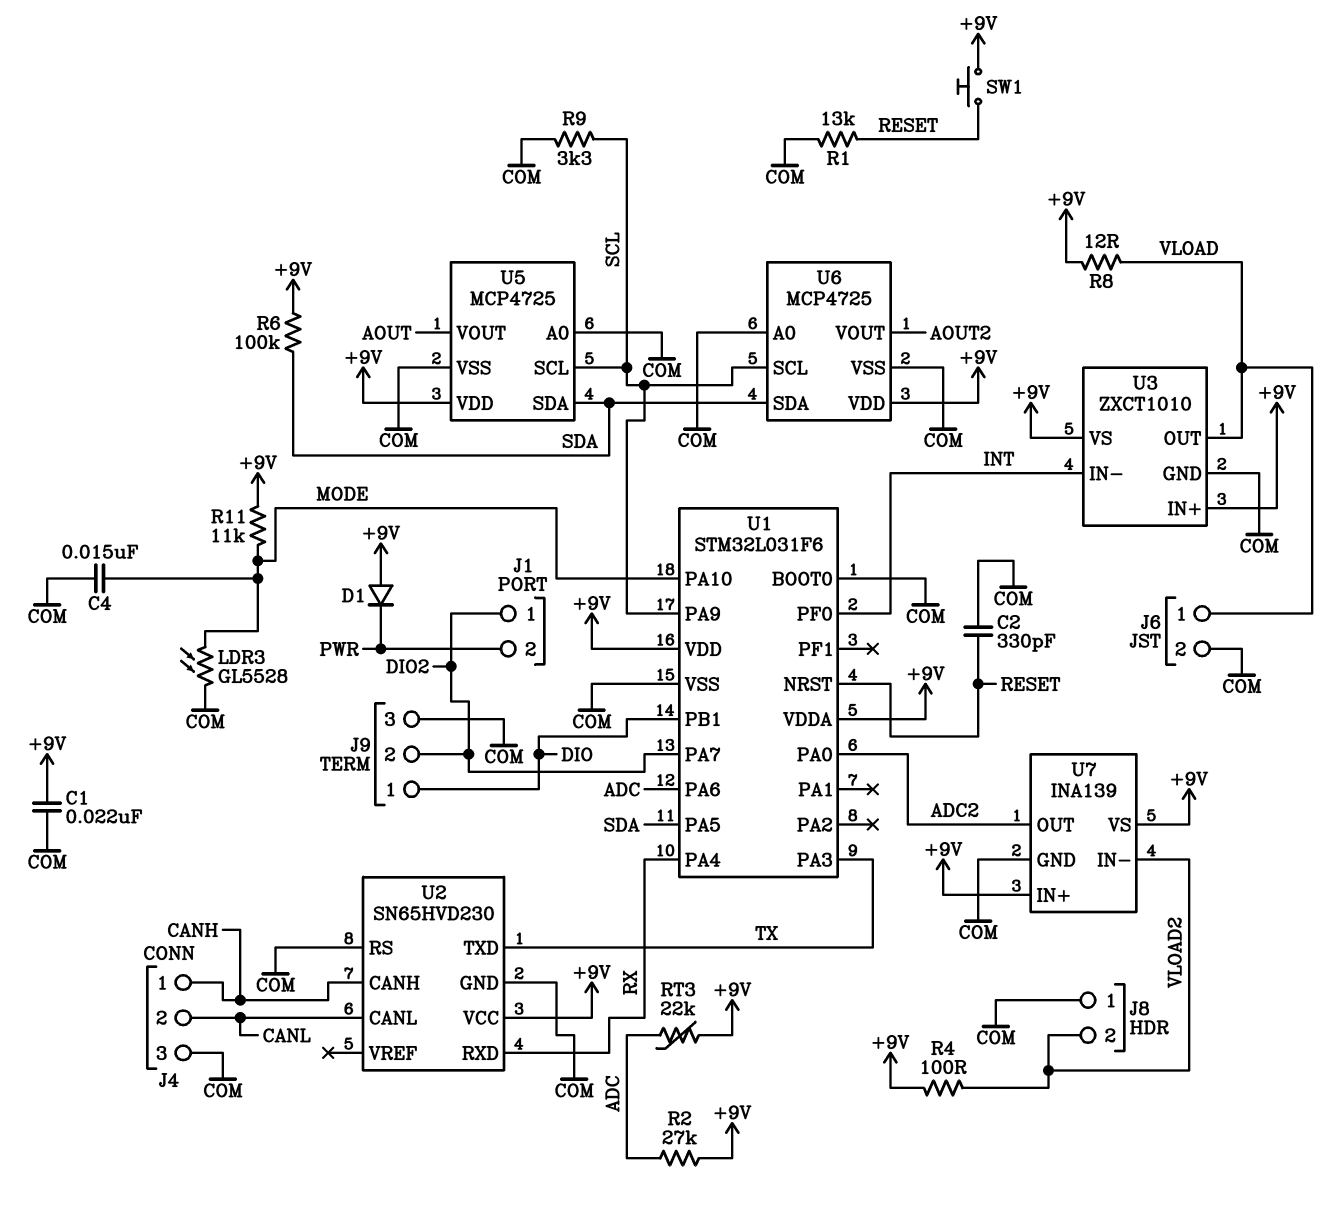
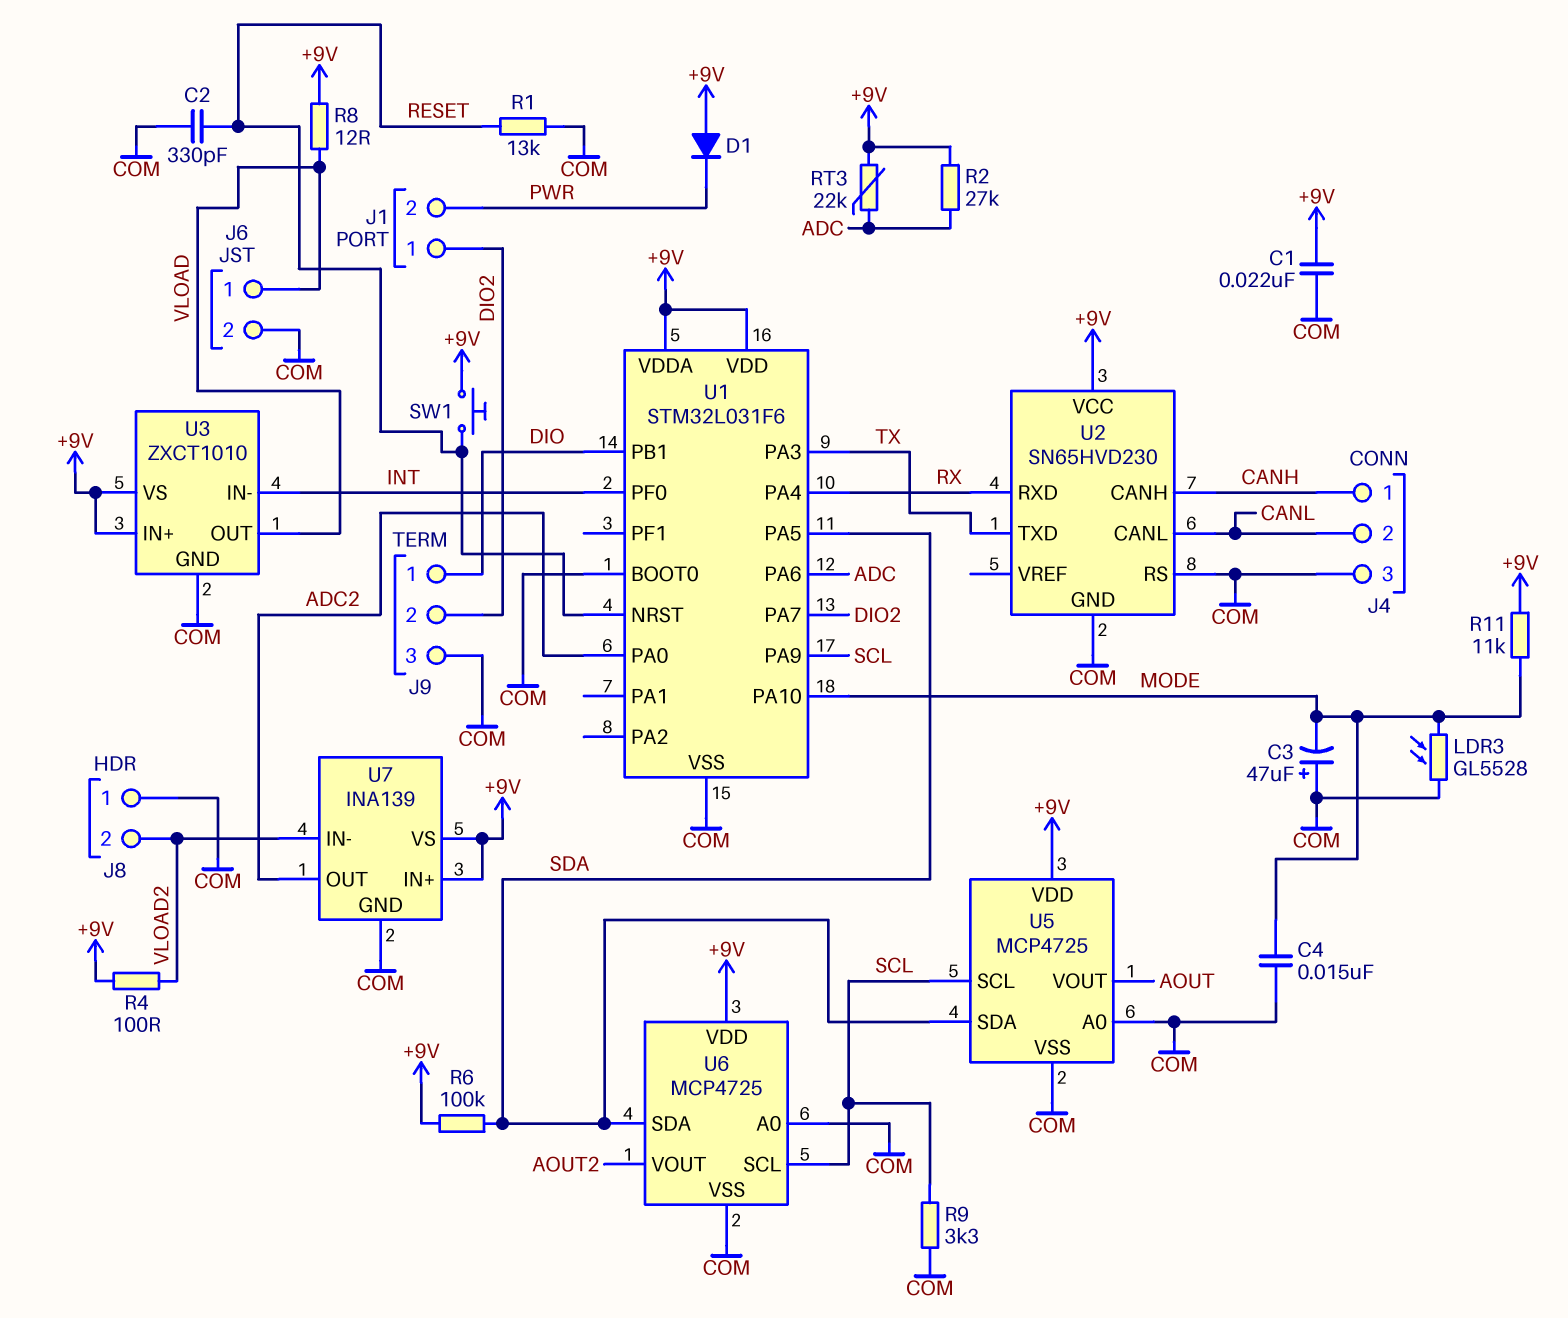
C3: none -> 47uF (plus COM, minus MODE)

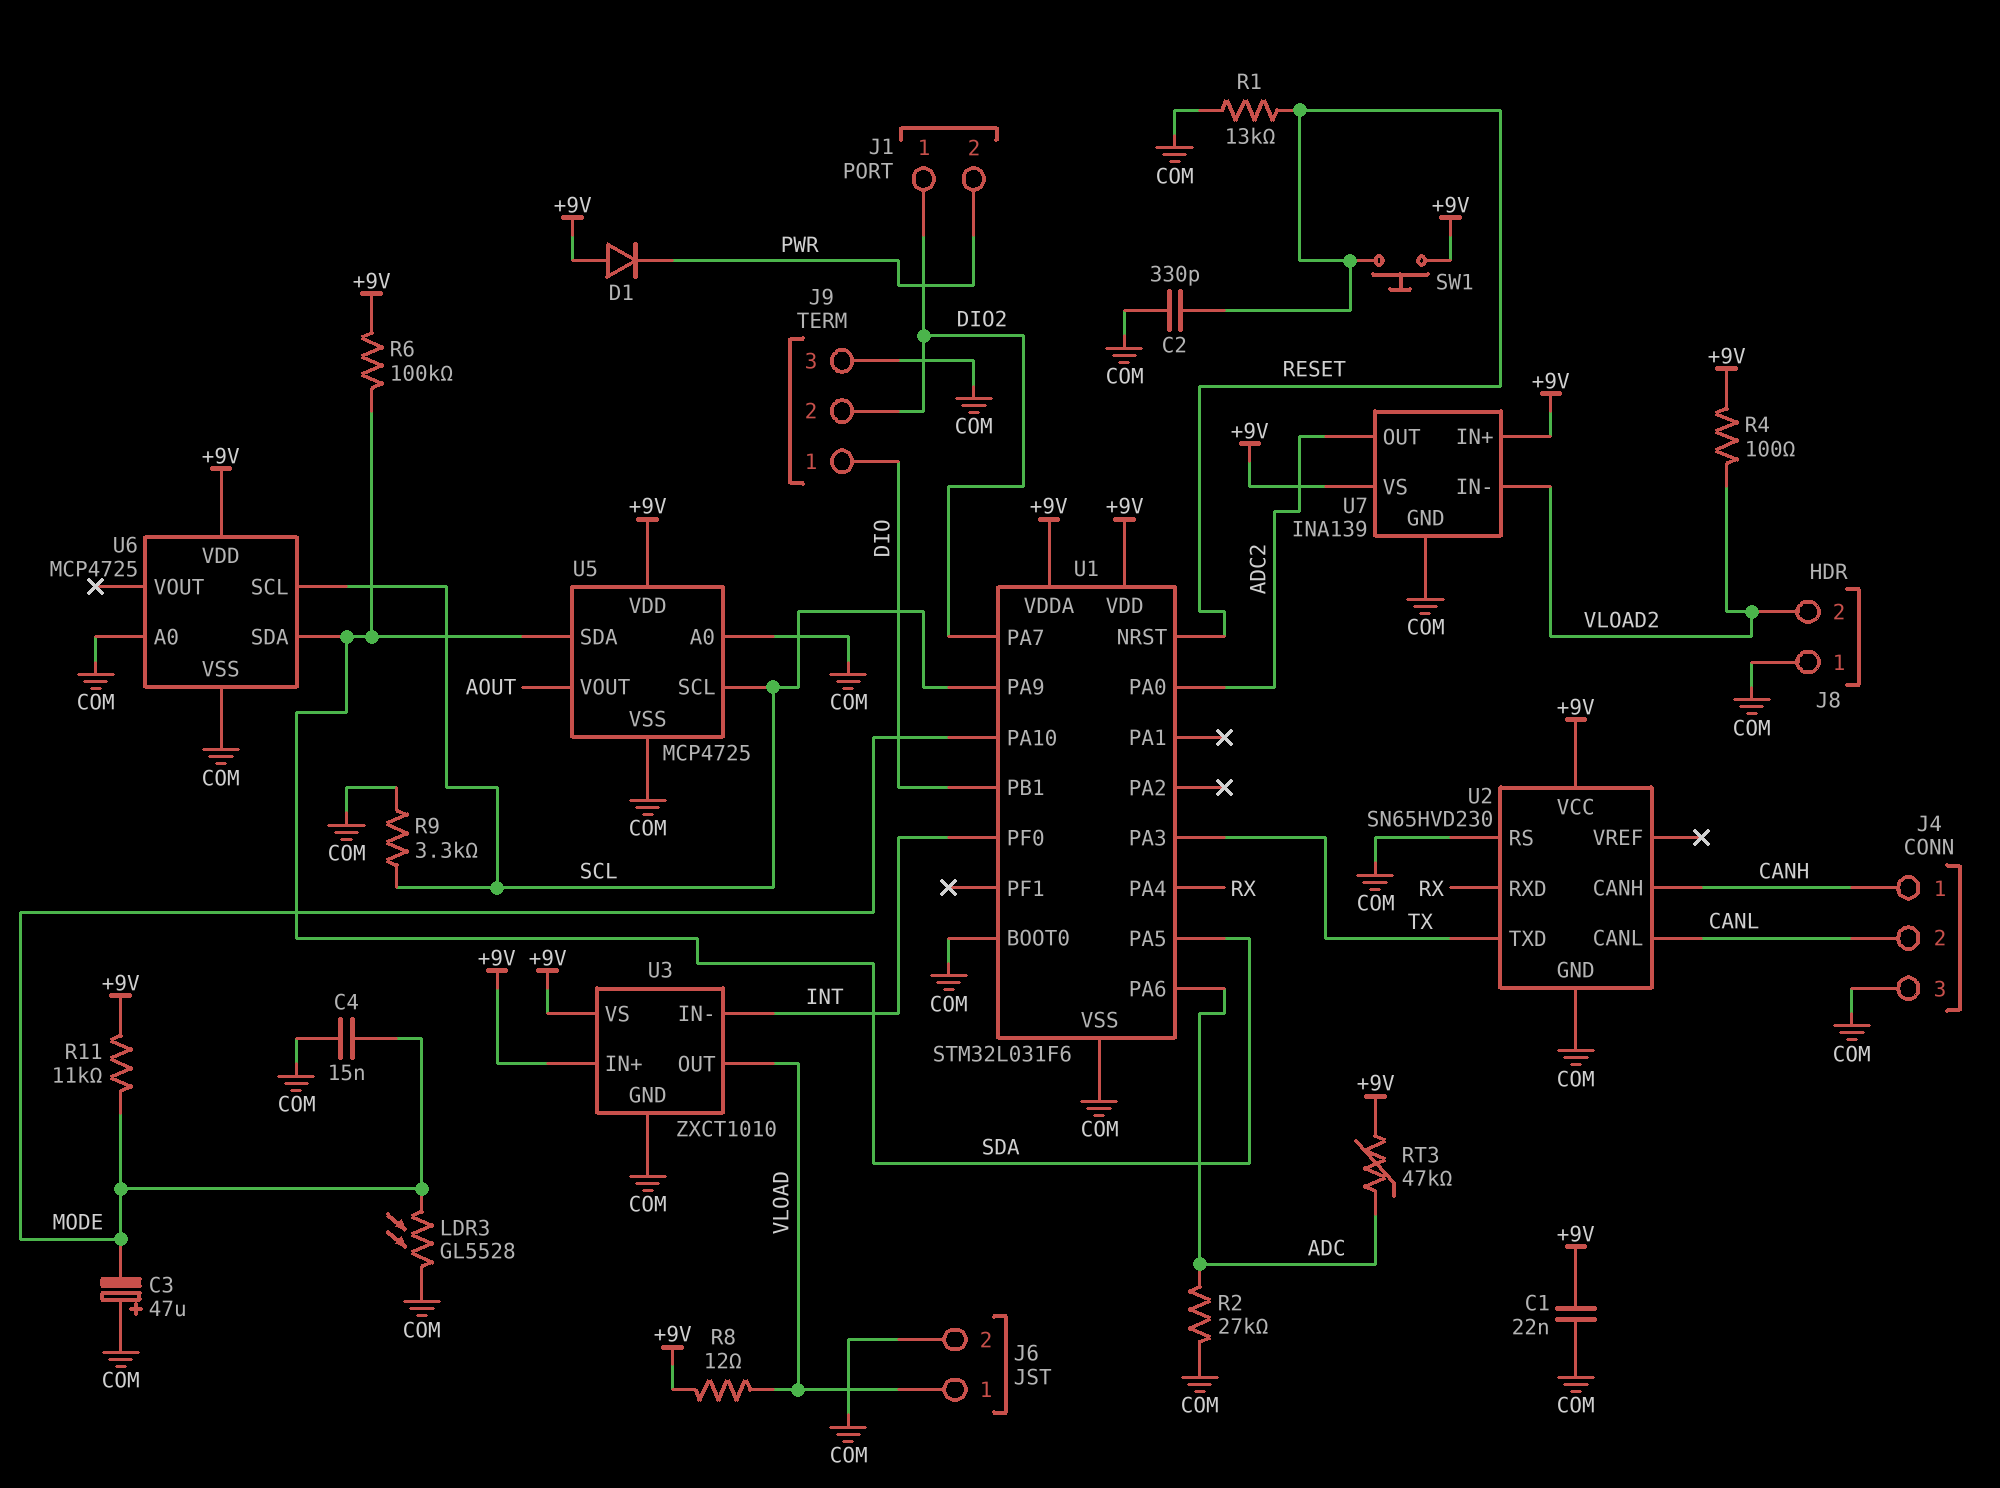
R2: 27k (+9V, ADC) -> 27k (ADC, COM)
RT3: 22k (+9V, ADC) -> 47k (+9V, ADC)
U6 pin VOUT: AOUT2 -> none

